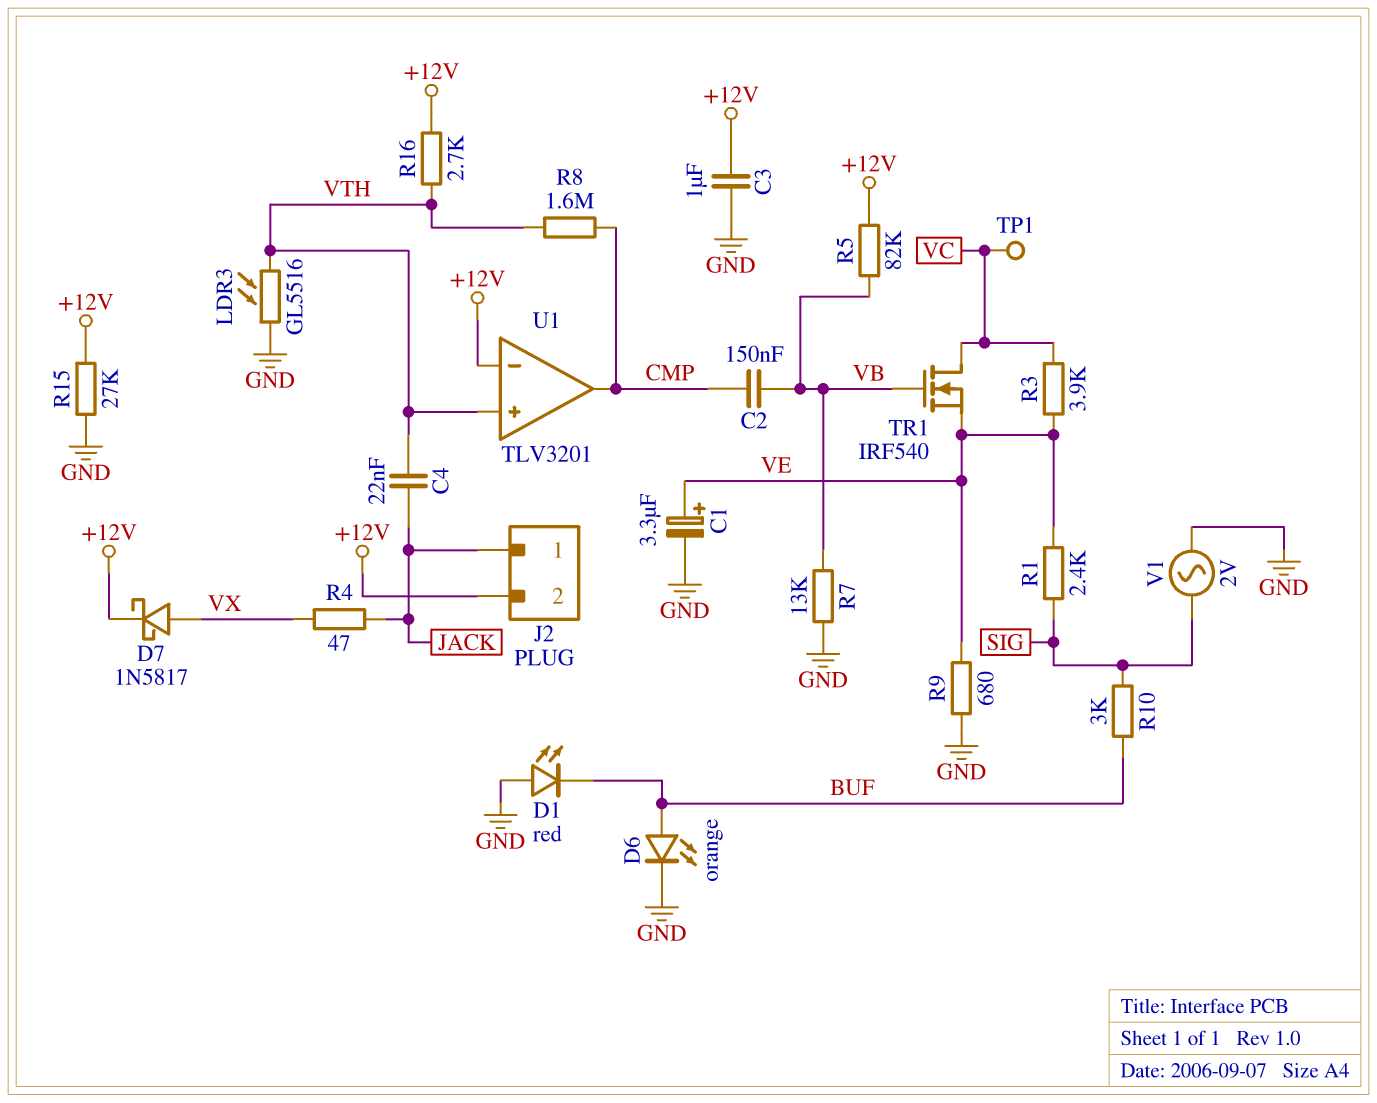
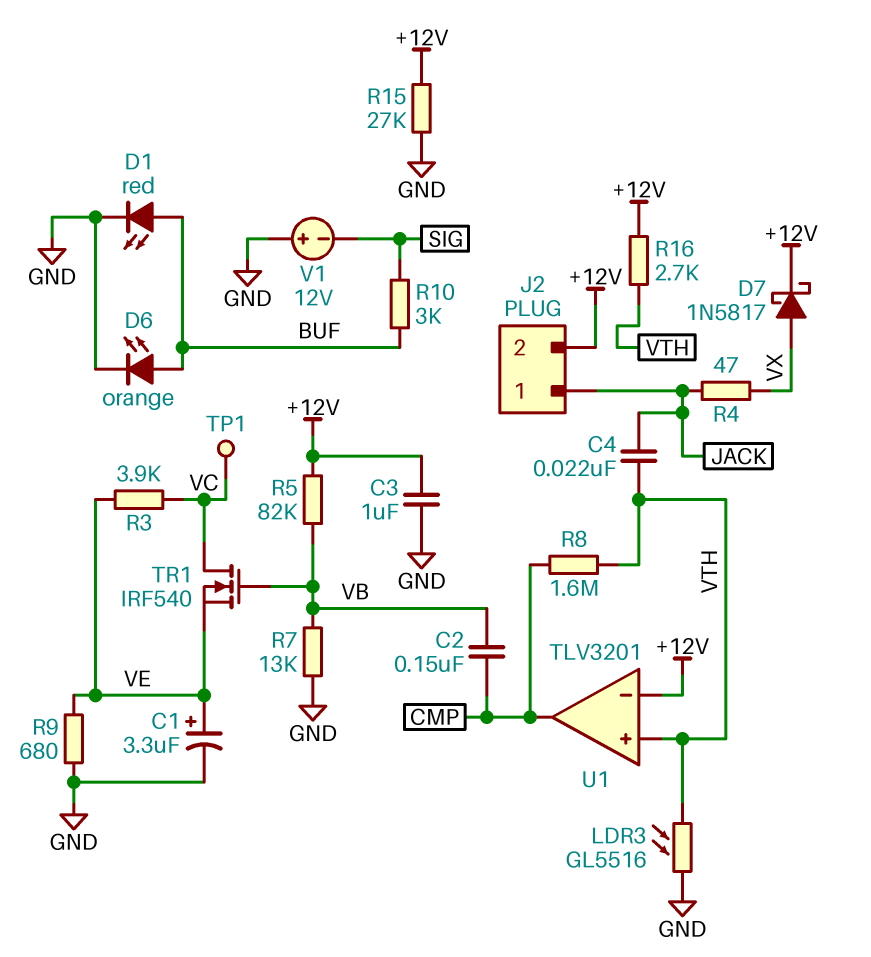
D1: LED red (A GND, K BUF) -> LED red (A BUF, K GND)
R1: 2.4k (SIG, VE) -> none
V1: AC 2V (GND, SIG) -> 12V (plus GND, minus SIG)

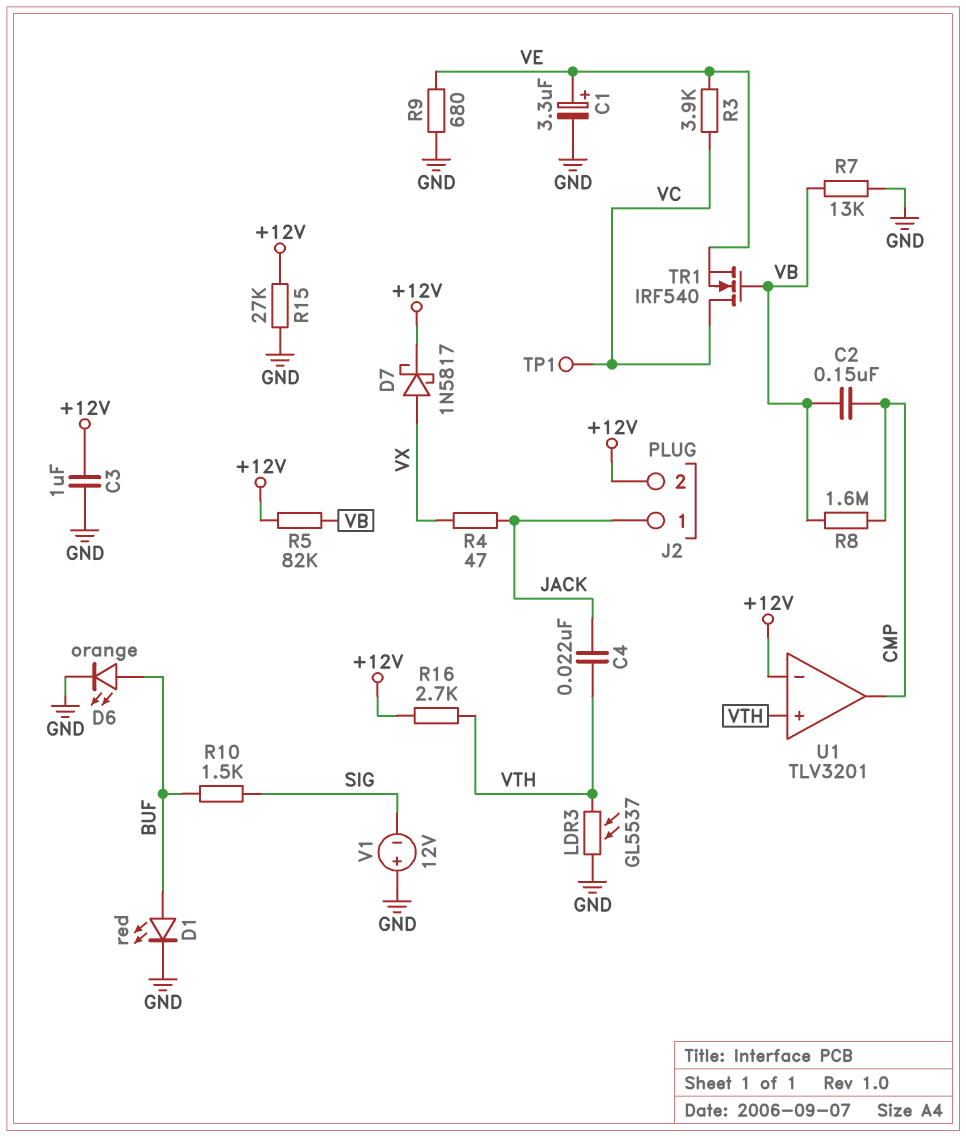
LDR3: GL5516 (GND, VTH) -> GL5537 (GND, VTH)
R8: 1.6M (CMP, VTH) -> 1.6M (CMP, VB)
R10: 3k (BUF, SIG) -> 1.5k (BUF, SIG)

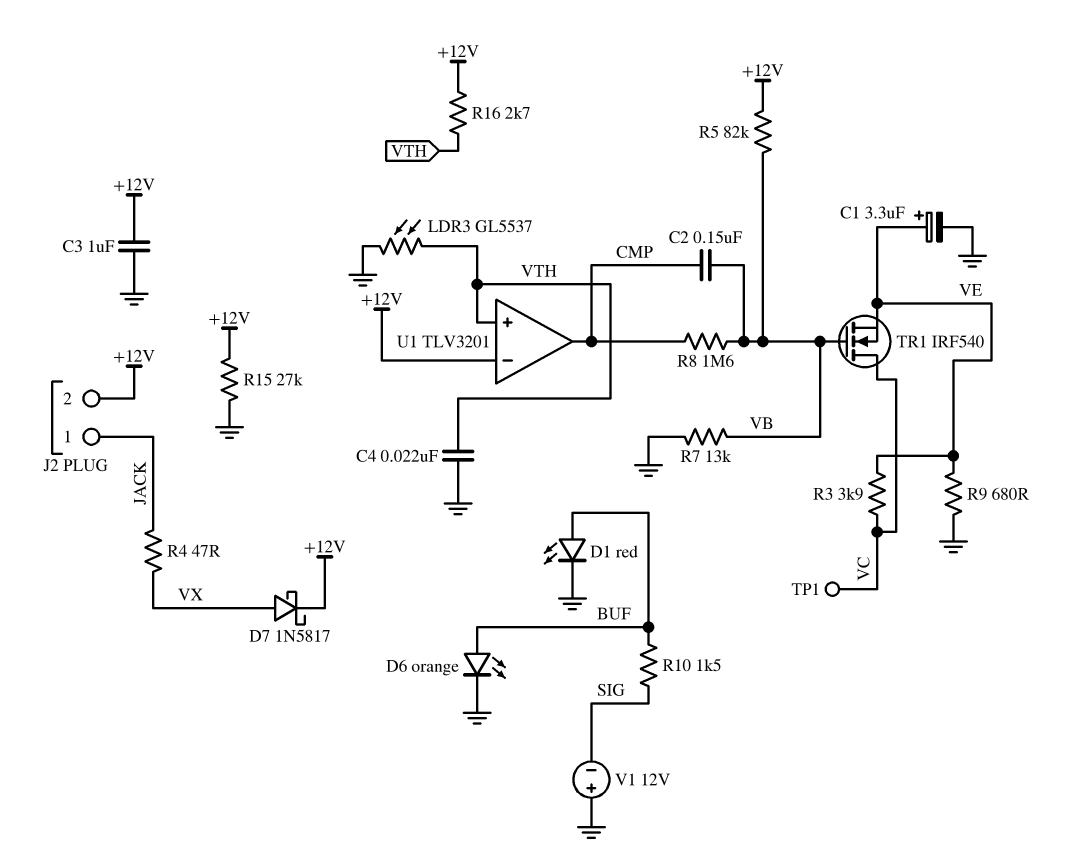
C4: 22nF (JACK, VTH) -> 22nF (GND, VTH)

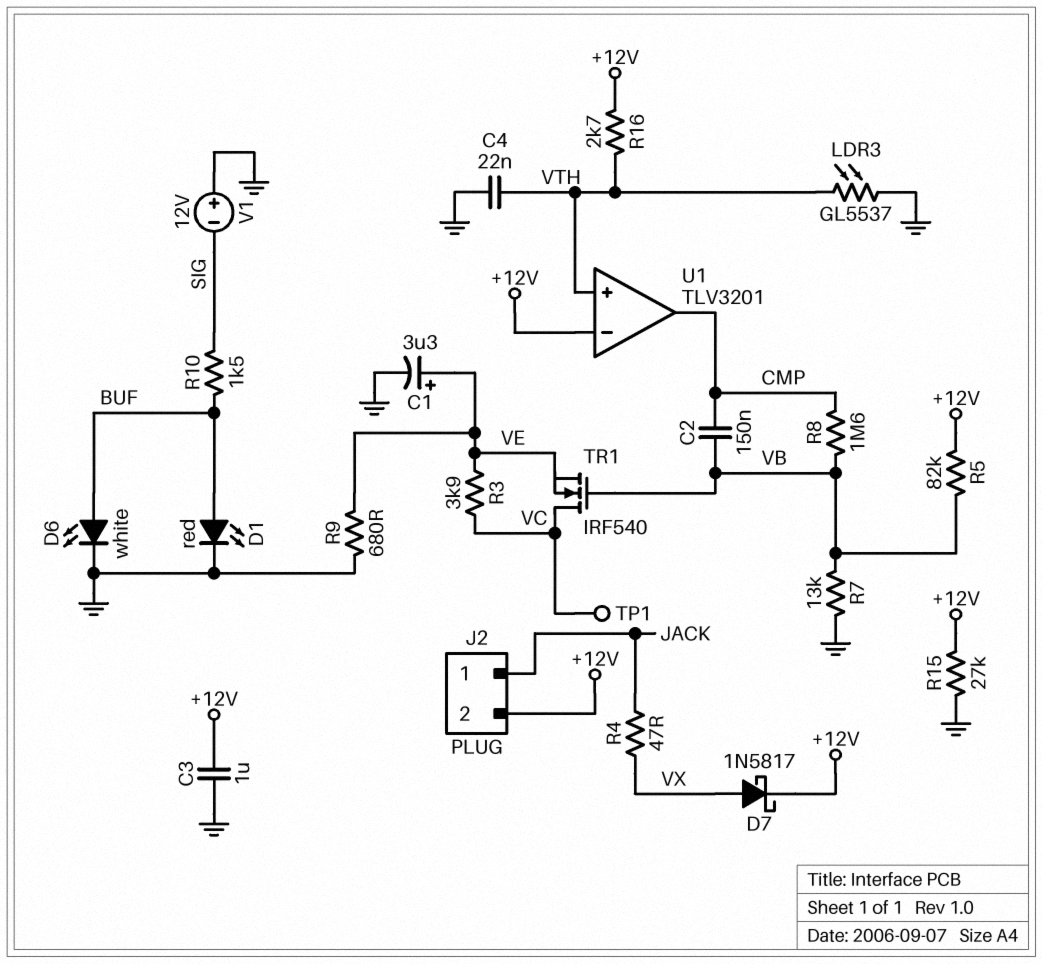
D6: LED orange (A BUF, K GND) -> LED white (A BUF, K GND)

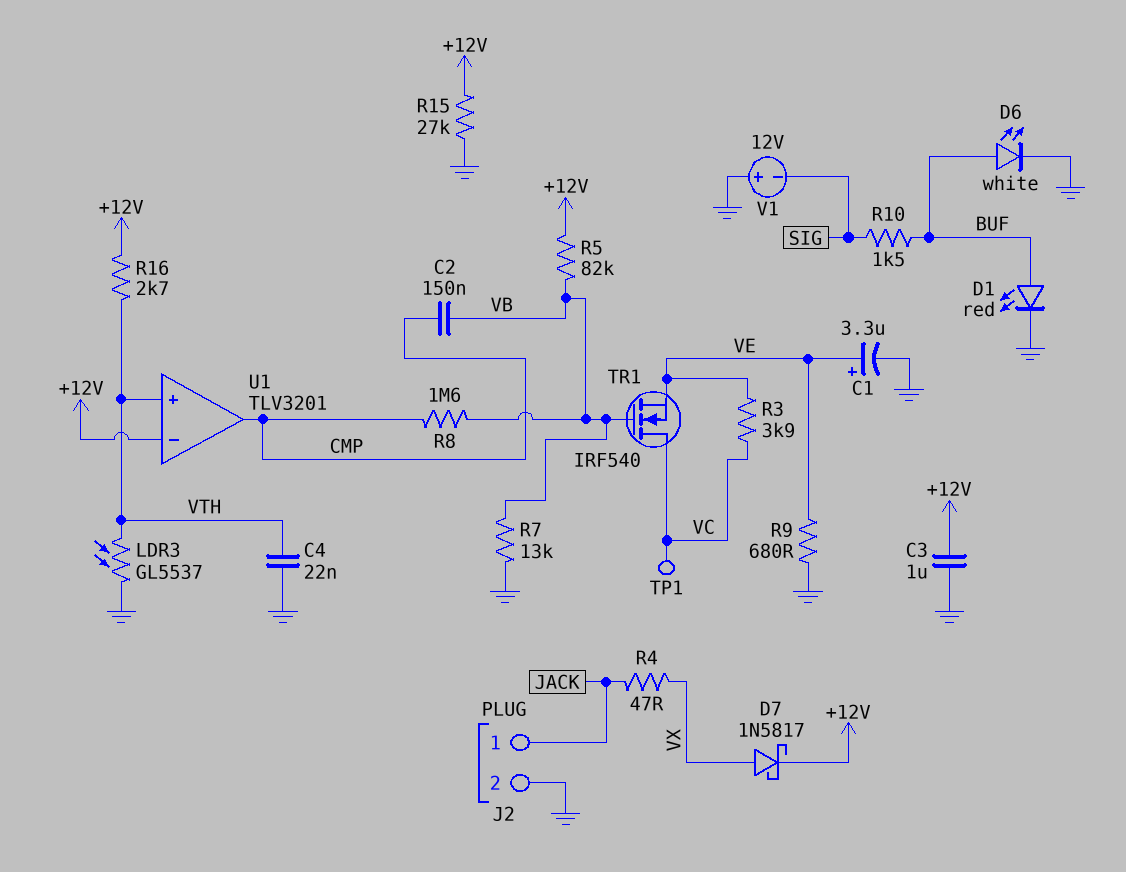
J2 pin 2: +12V -> GND

